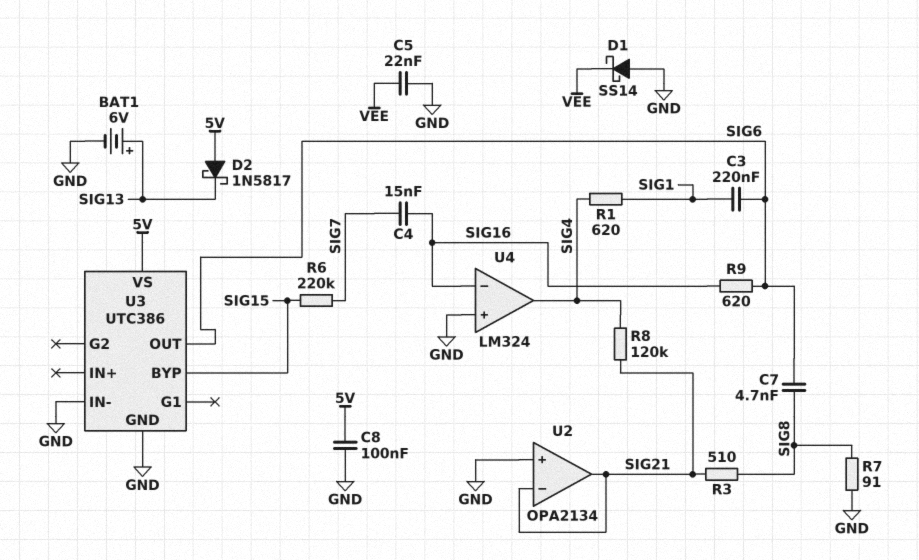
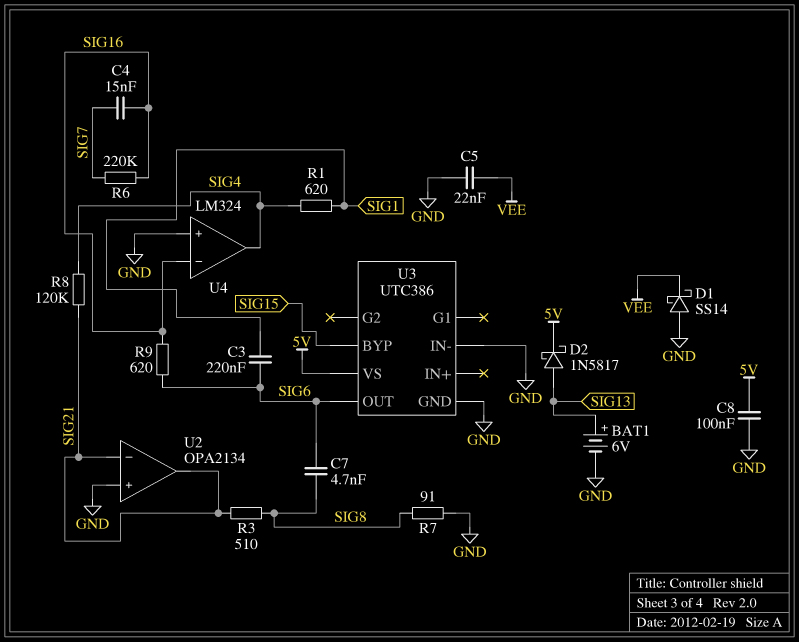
D2: schottky 1N5817 (A 5V, K SIG13) -> schottky 1N5817 (A SIG13, K 5V)
R6: 220k (SIG7, SIG15) -> 220k (SIG7, SIG16)

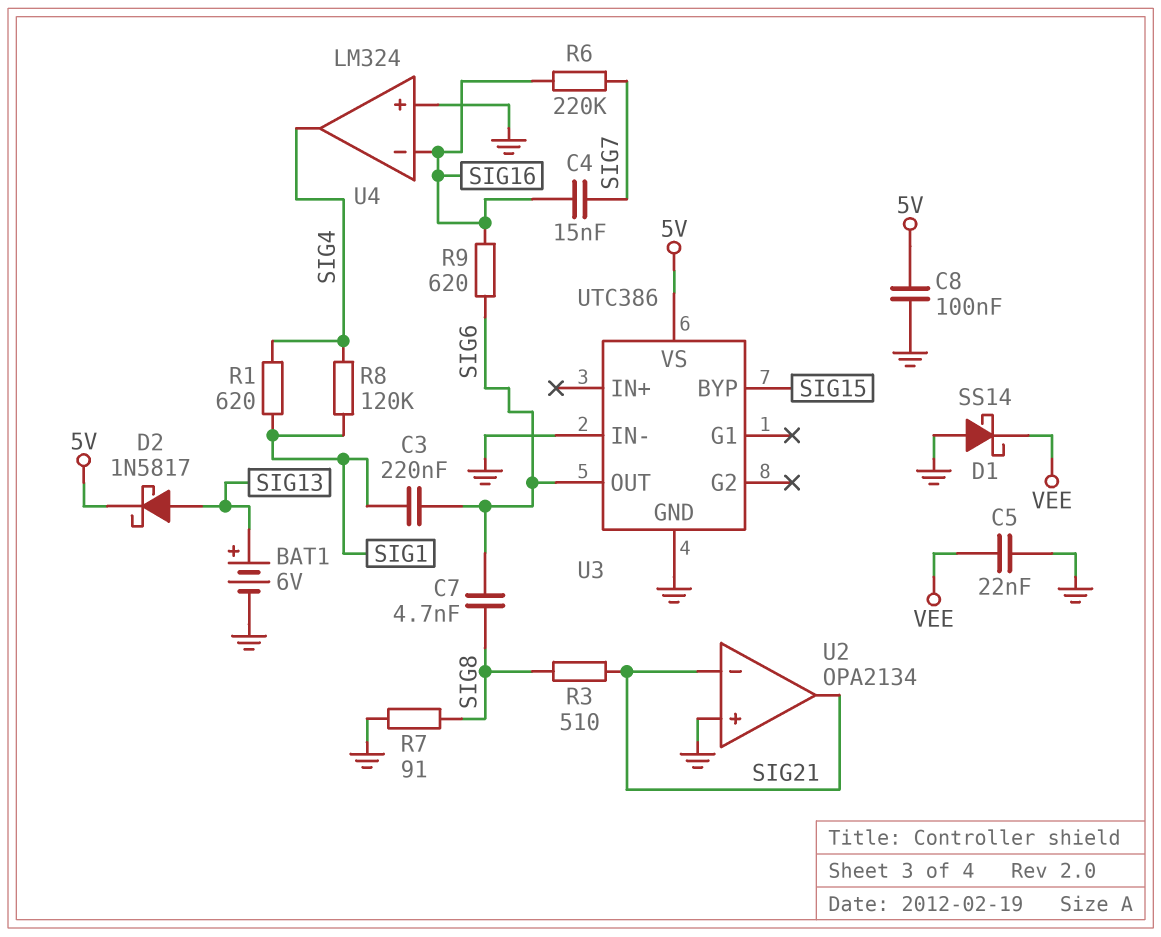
R8: 120k (SIG4, SIG21) -> 120k (SIG1, SIG4)

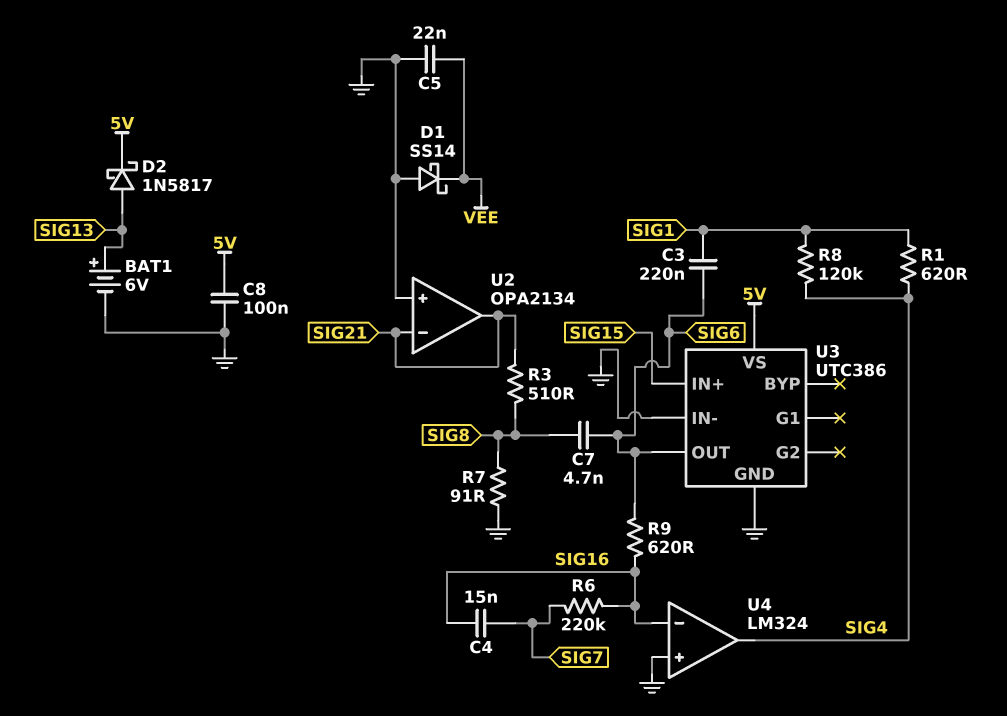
U3 pin BYP: SIG15 -> none
U3 pin IN+: none -> SIG15

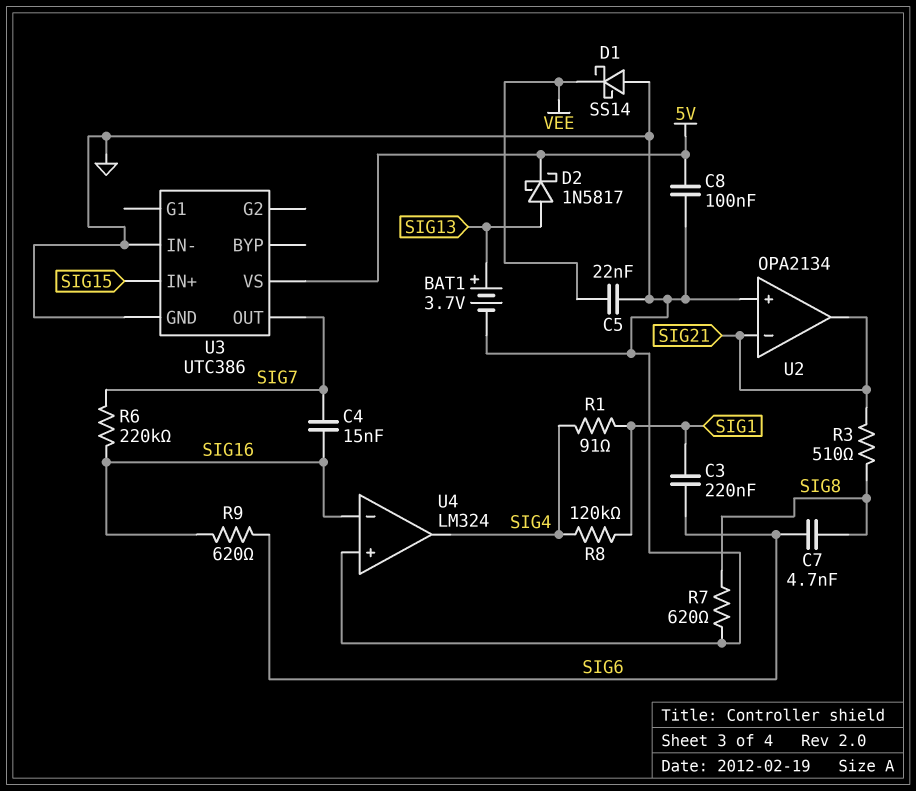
BAT1: 6V (plus SIG13, minus GND) -> 3.7V (plus SIG13, minus GND)
R1: 620 (SIG1, SIG4) -> 91 (SIG1, SIG4)
R7: 91 (GND, SIG8) -> 620 (GND, SIG8)
U3 pin OUT: SIG6 -> SIG7

